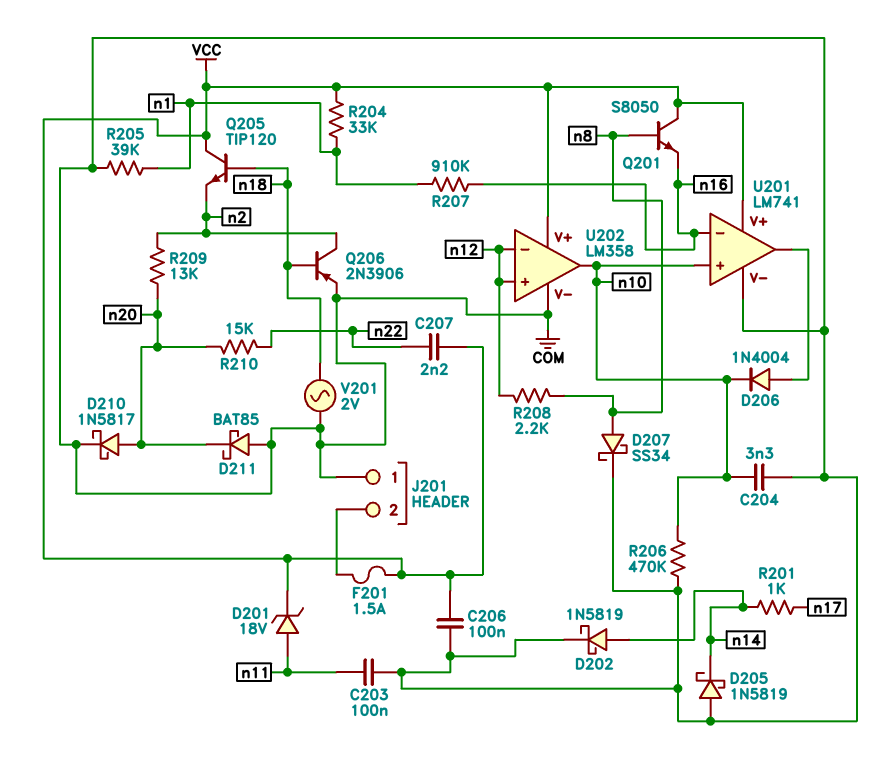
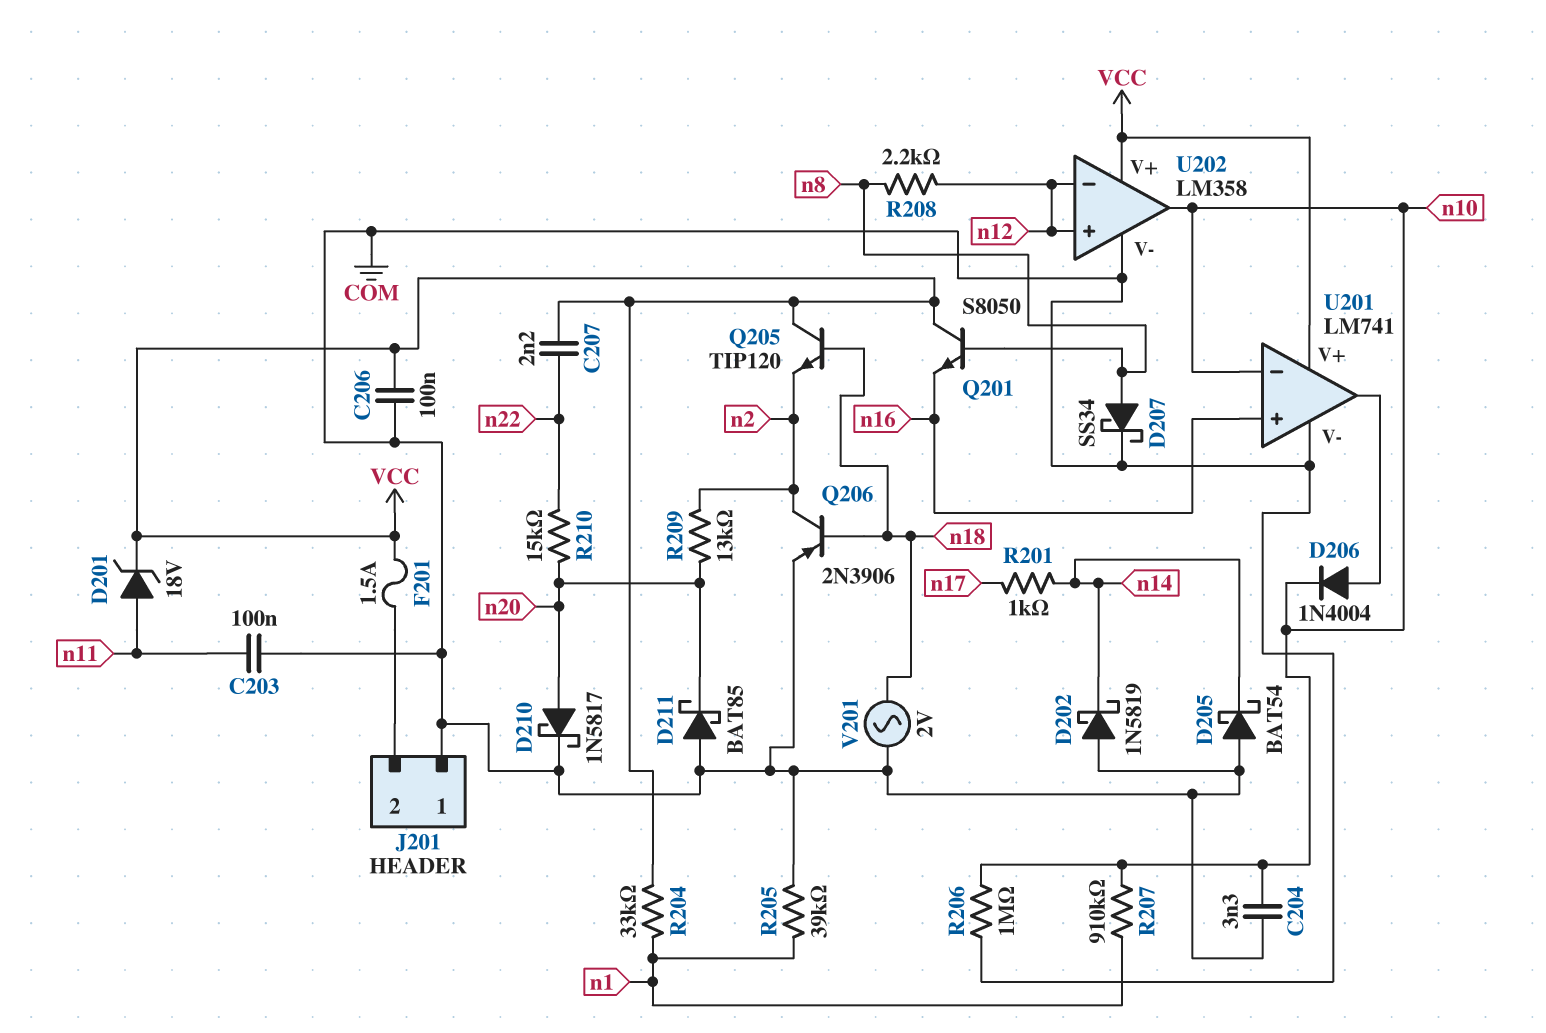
D202: schottky 1N5819 (A n14, K COM) -> schottky 1N5819 (A COM, K n14)
D205: schottky 1N5819 (A COM, K n14) -> schottky BAT54 (A COM, K n14)
R206: 470k (COM, n10) -> 1M (COM, n10)
R207: 910k (n1, n16) -> 910k (n1, n10)
U201 pin in+: n10 -> n16
U201 pin in-: n16 -> n10

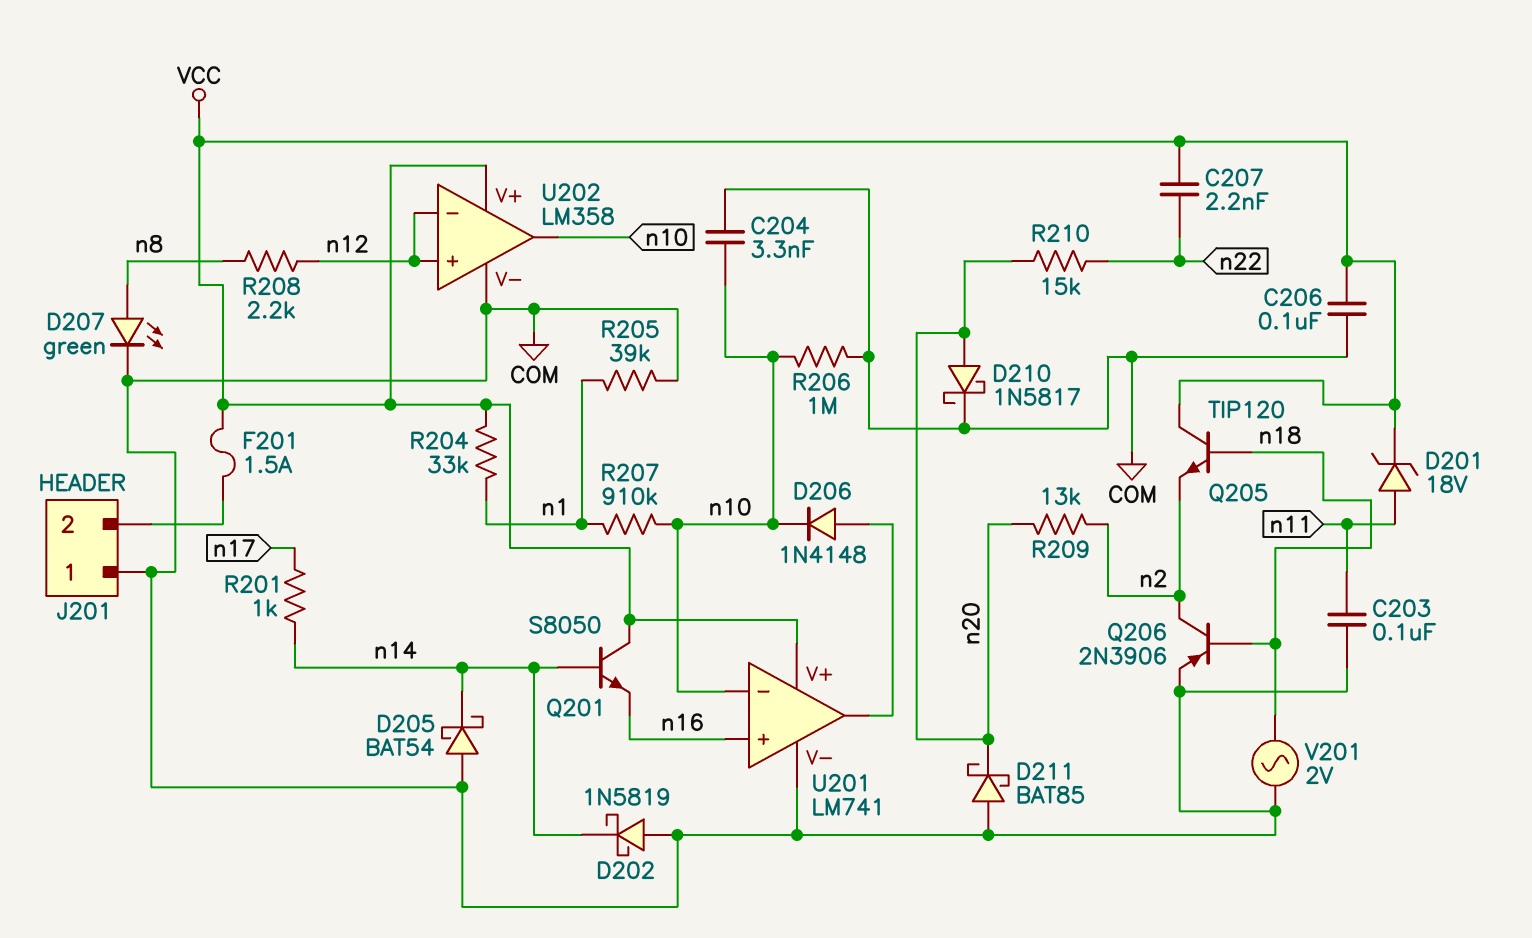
D206: diode 1N4004 (A U201/out, K n10) -> diode 1N4148 (A U201/out, K n10)
D207: schottky SS34 (A n8, K COM) -> LED green (A n8, K COM)
Q201: NPN S8050 (B n8, C VCC, E n16) -> NPN S8050 (B n14, C VCC, E n16)

